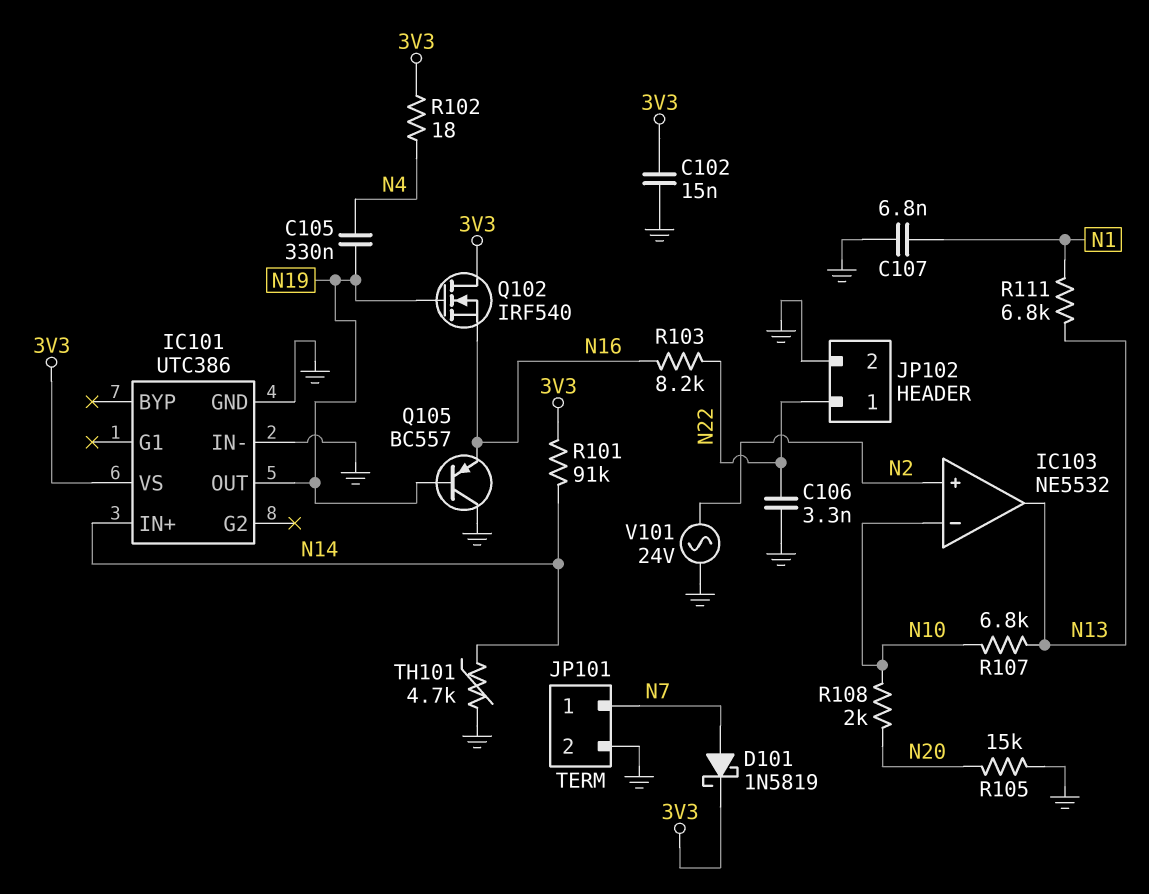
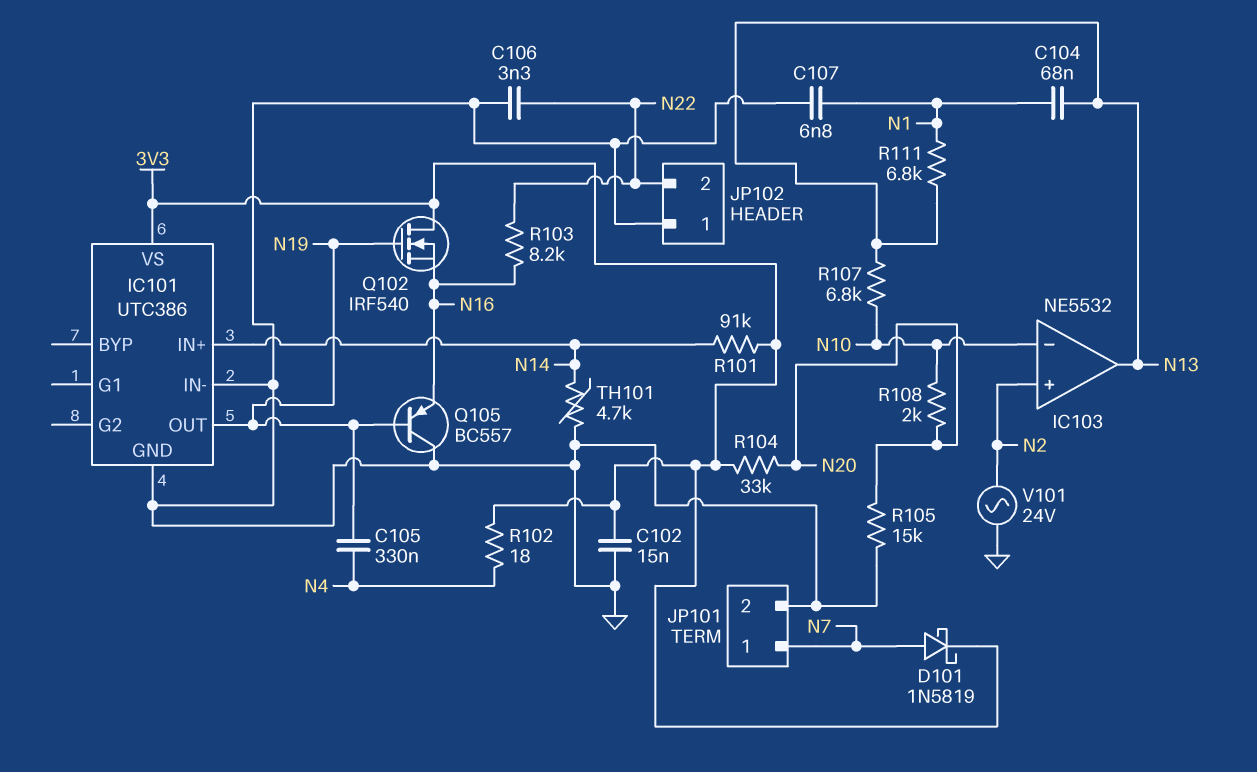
C104: none -> 68nF (N1, N13)
JP102 pin 1: N22 -> GND
JP102 pin 2: GND -> N22
R104: none -> 33k (3V3, N20)

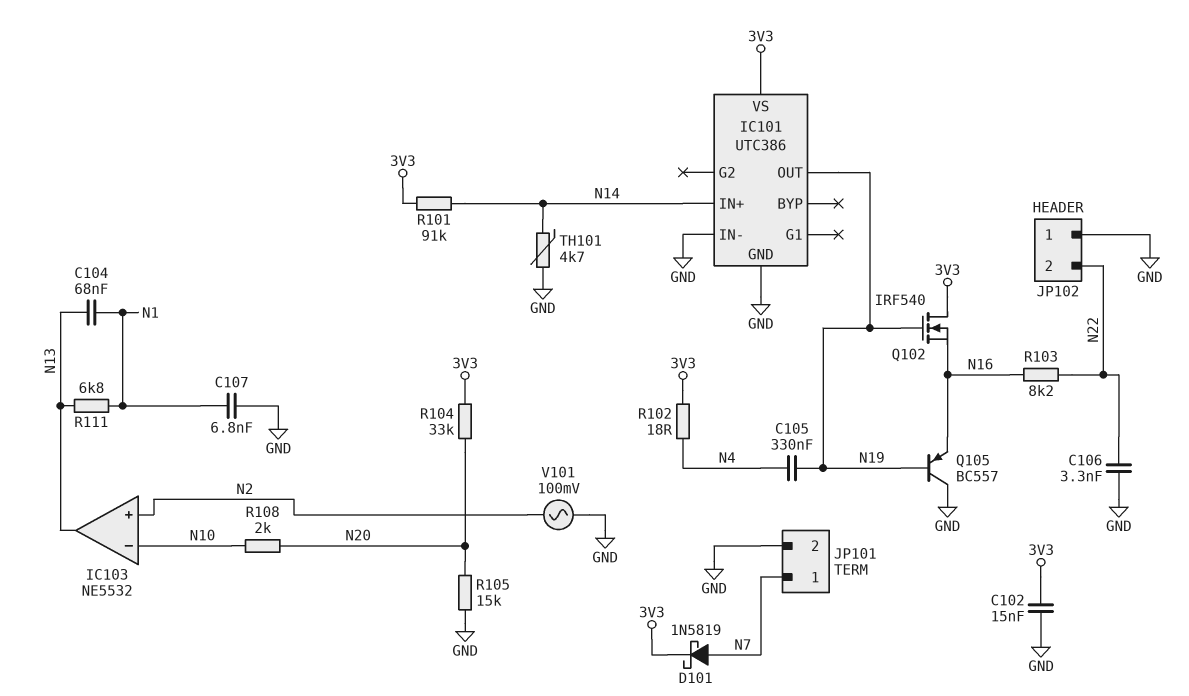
R107: 6.8k (N10, N13) -> none
V101: AC 24V (GND, N2) -> AC 100mV (GND, N2)

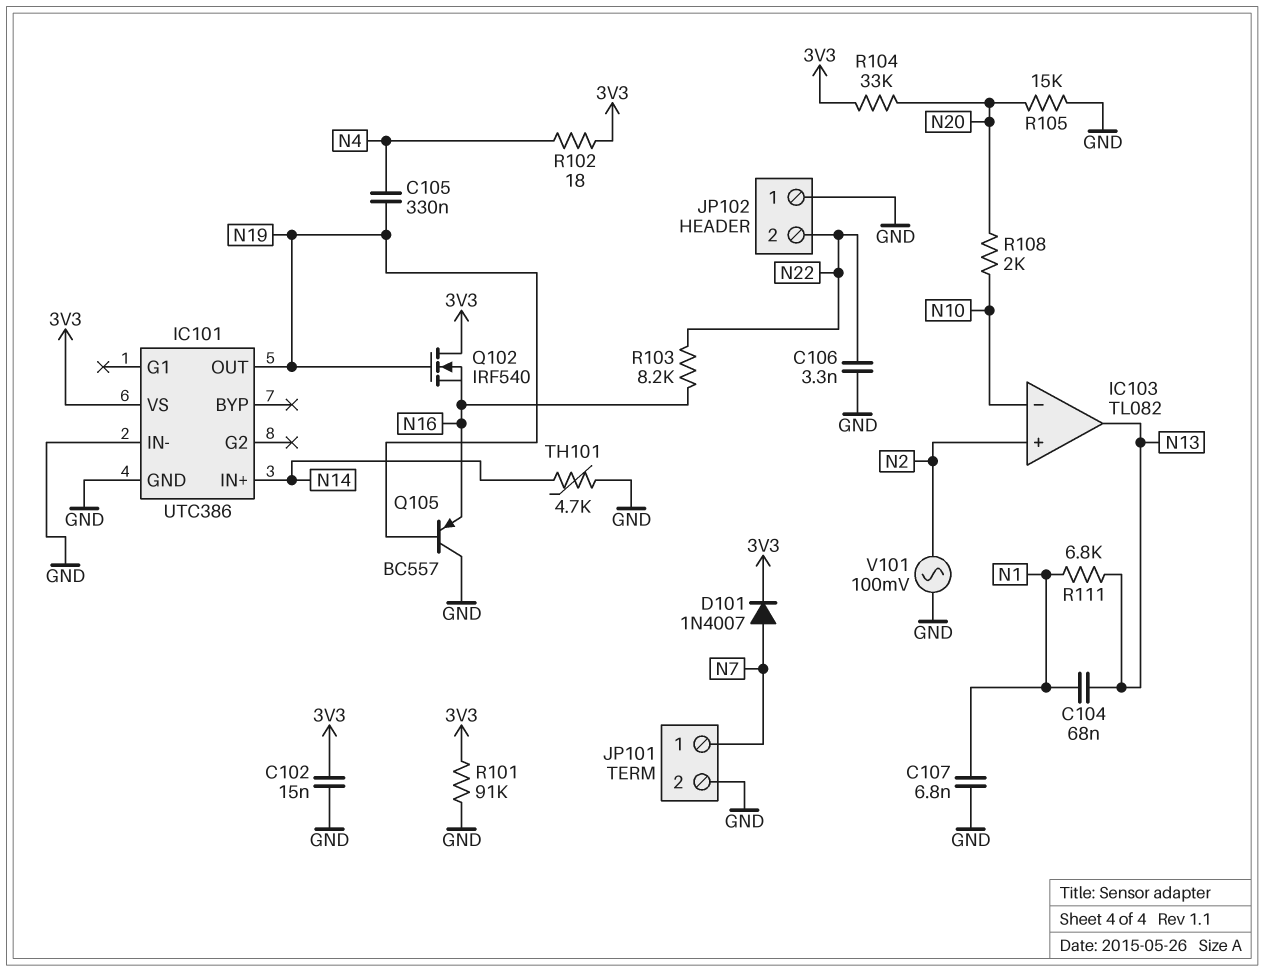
D101: schottky 1N5819 (A N7, K 3V3) -> diode 1N4007 (A N7, K 3V3)
IC103: NE5532 -> TL082
R101: 91k (3V3, N14) -> 91k (3V3, GND)

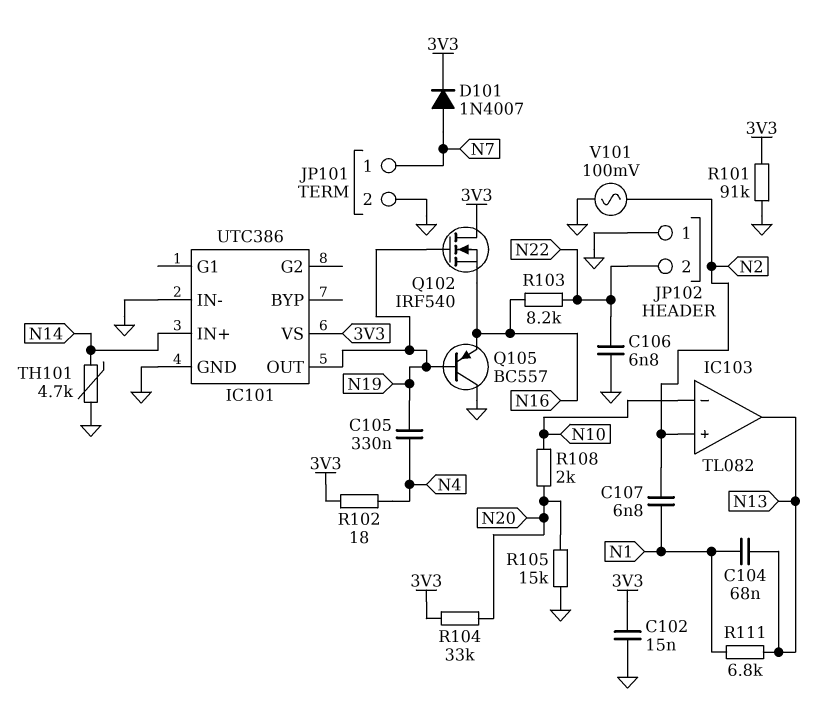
C106: 3.3nF (GND, N22) -> 6.8nF (GND, N22)
C107: 6.8nF (GND, N1) -> 6.8nF (N1, N2)

